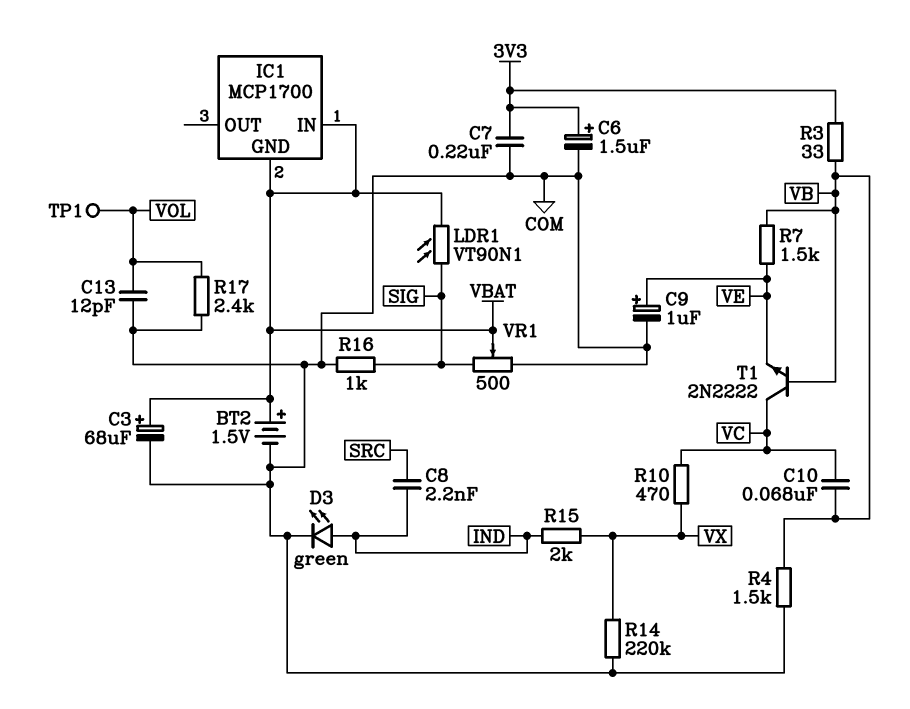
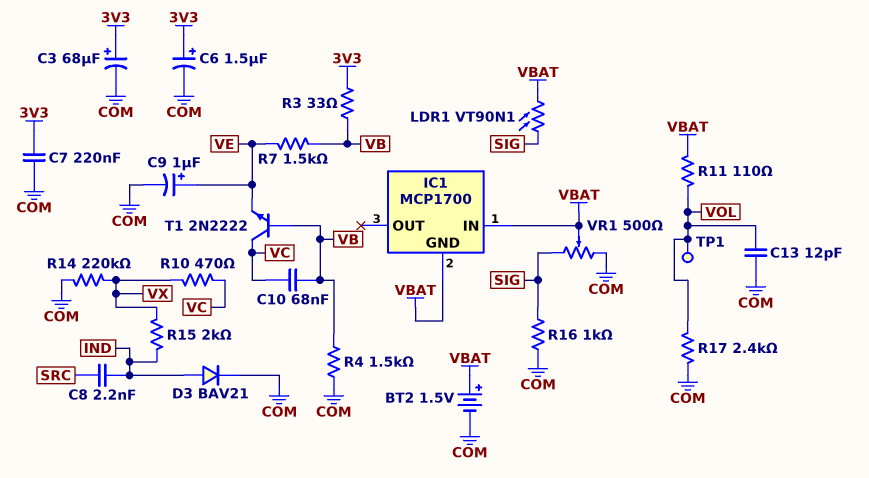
C3: 68uF (plus VBAT, minus COM) -> 68uF (plus 3V3, minus COM)
D3: LED green (A IND, K COM) -> diode BAV21 (A IND, K COM)
R11: none -> 110 (VBAT, VOL)

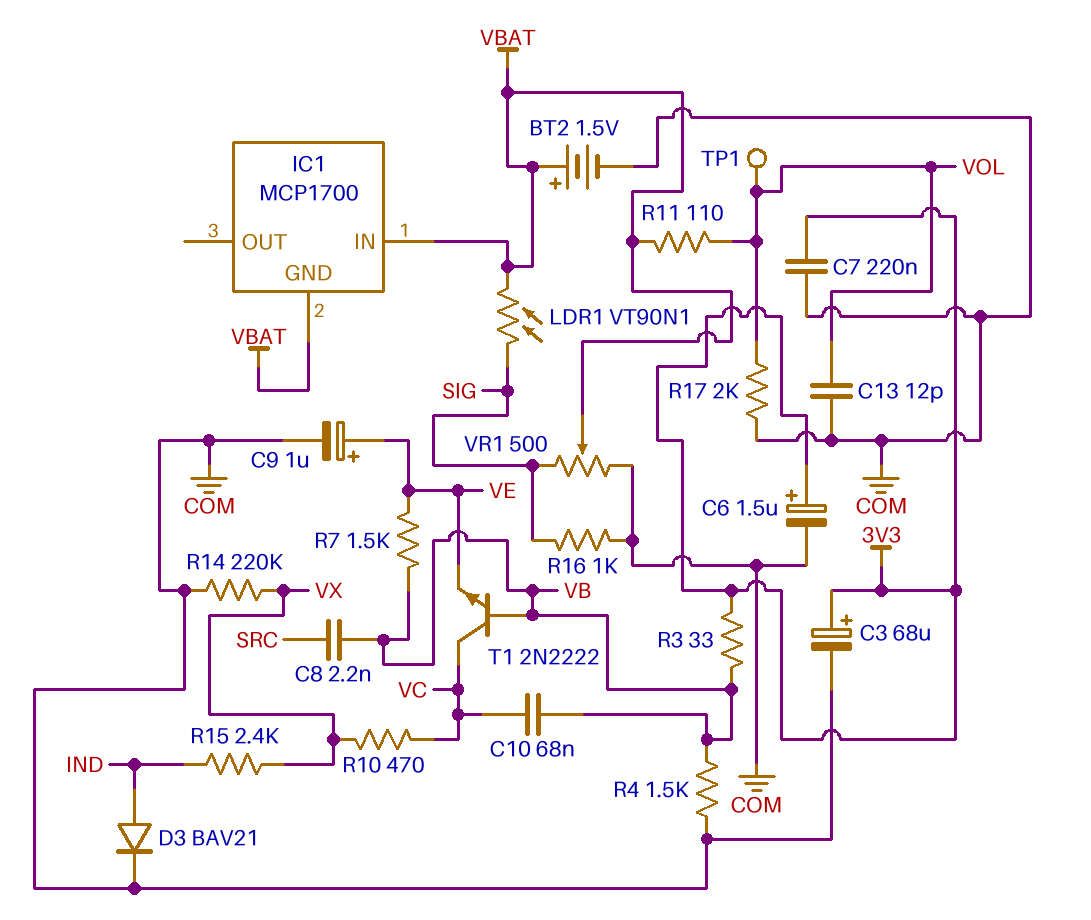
C8: 2.2nF (IND, SRC) -> 2.2nF (SRC, VB)
R15: 2k (IND, VX) -> 2.4k (IND, VX)
R17: 2.4k (COM, VOL) -> 2k (COM, VOL)

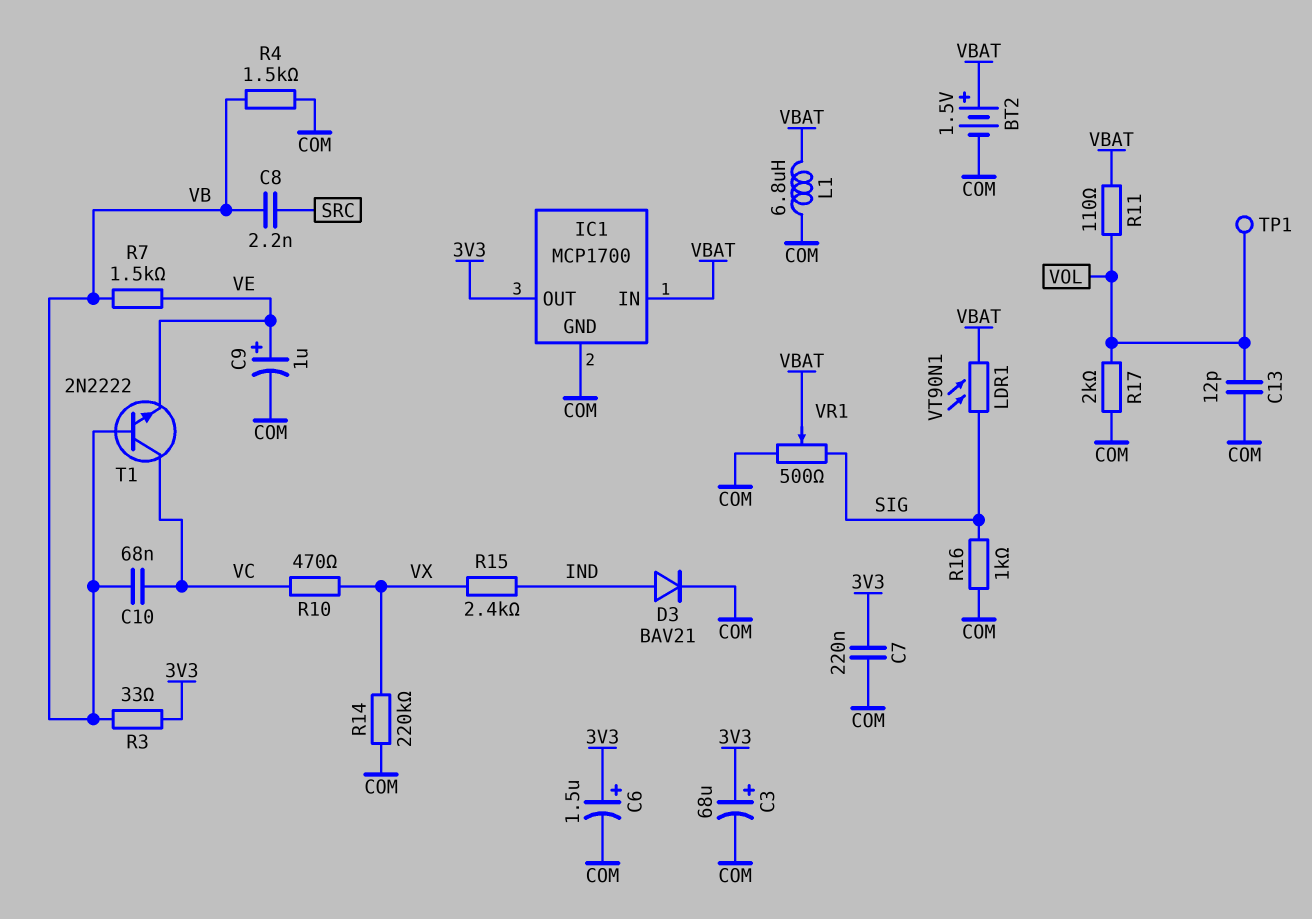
IC1 pin GND: VBAT -> COM
IC1 pin OUT: none -> 3V3
L1: none -> 6.8uH (COM, VBAT)

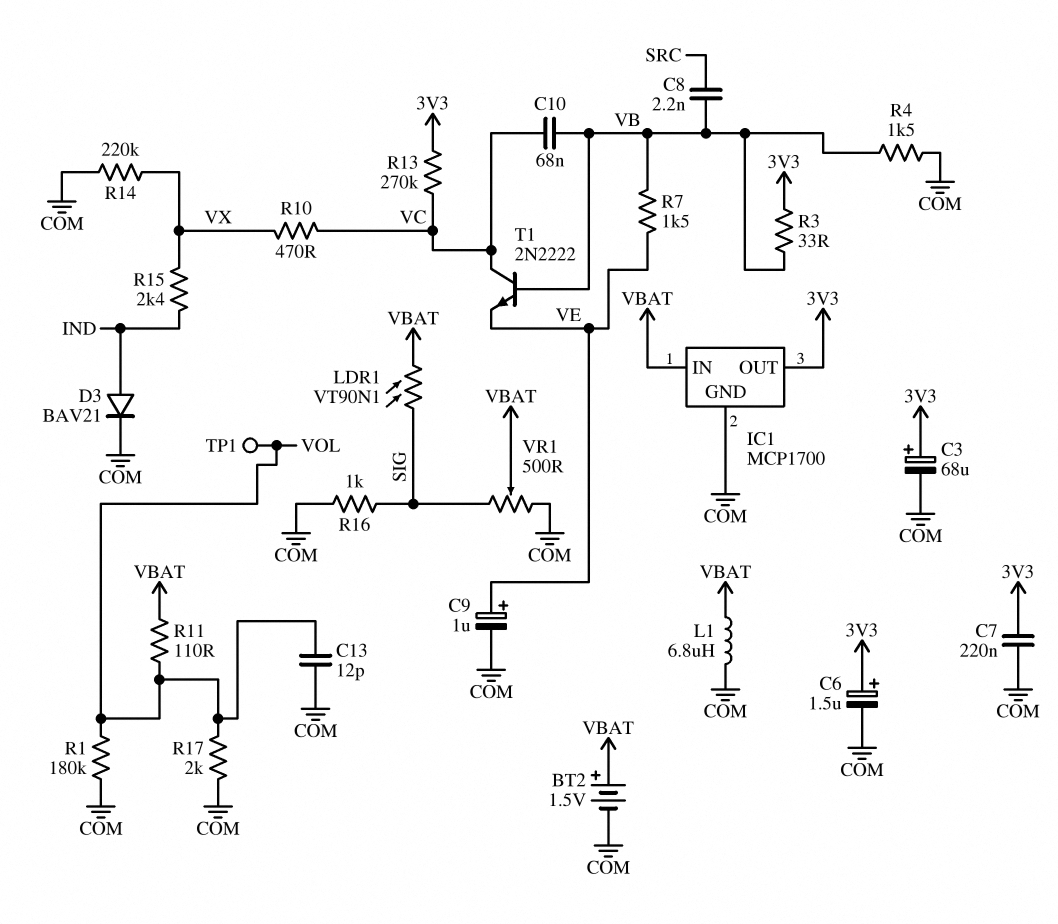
R1: none -> 180k (COM, VOL)
R13: none -> 270k (3V3, VC)

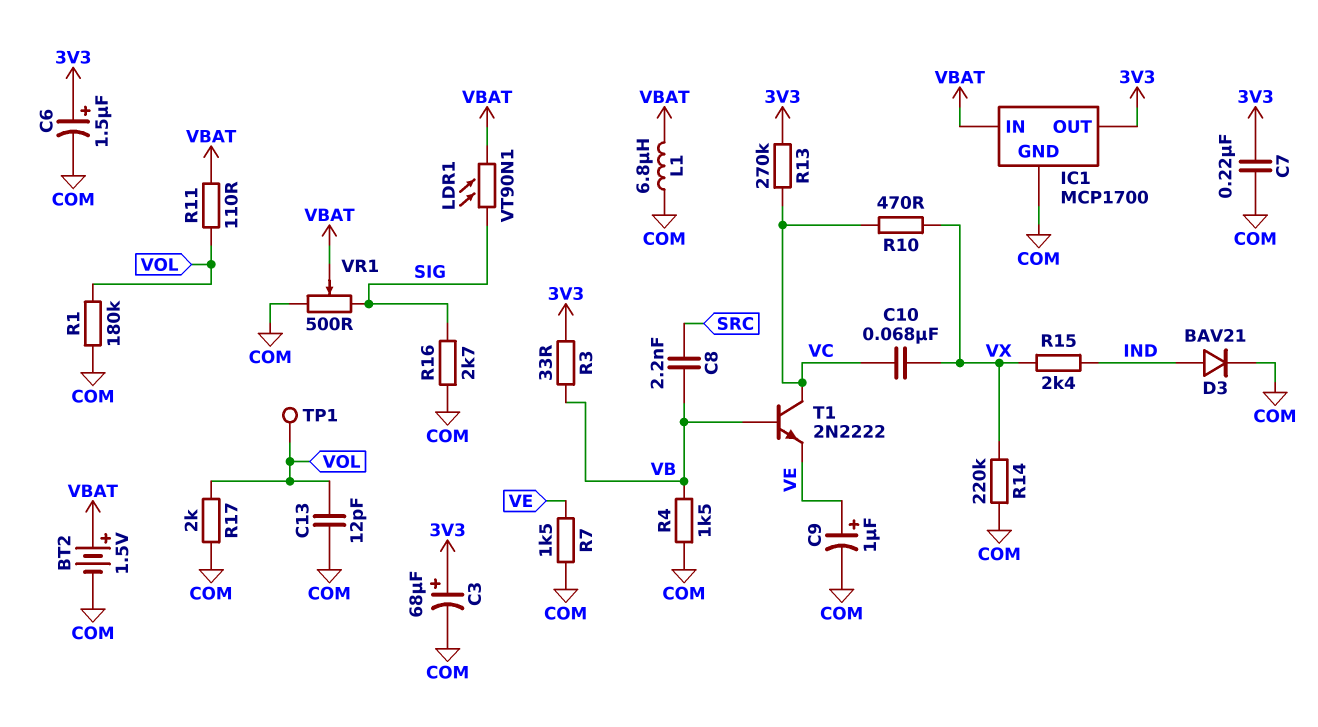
C10: 68nF (VB, VC) -> 68nF (VC, VX)
R7: 1.5k (VB, VE) -> 1.5k (COM, VE)
R16: 1k (COM, SIG) -> 2.7k (COM, SIG)

